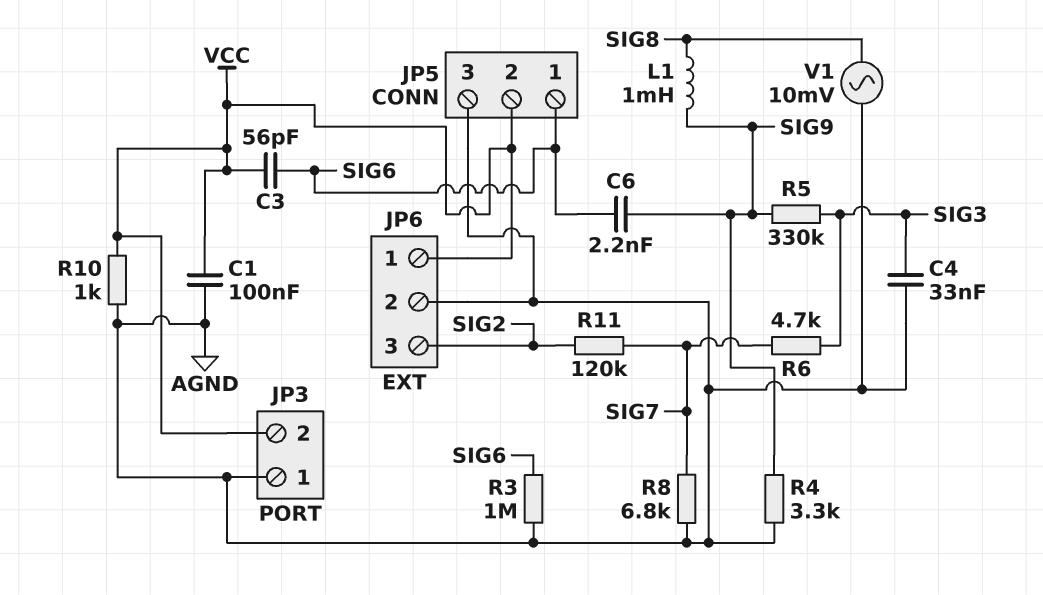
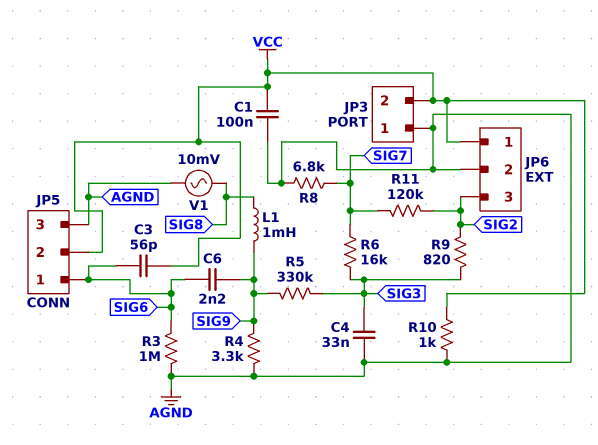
R6: 4.7k (SIG3, SIG7) -> 16k (SIG3, SIG7)
R9: none -> 820 (SIG2, SIG3)

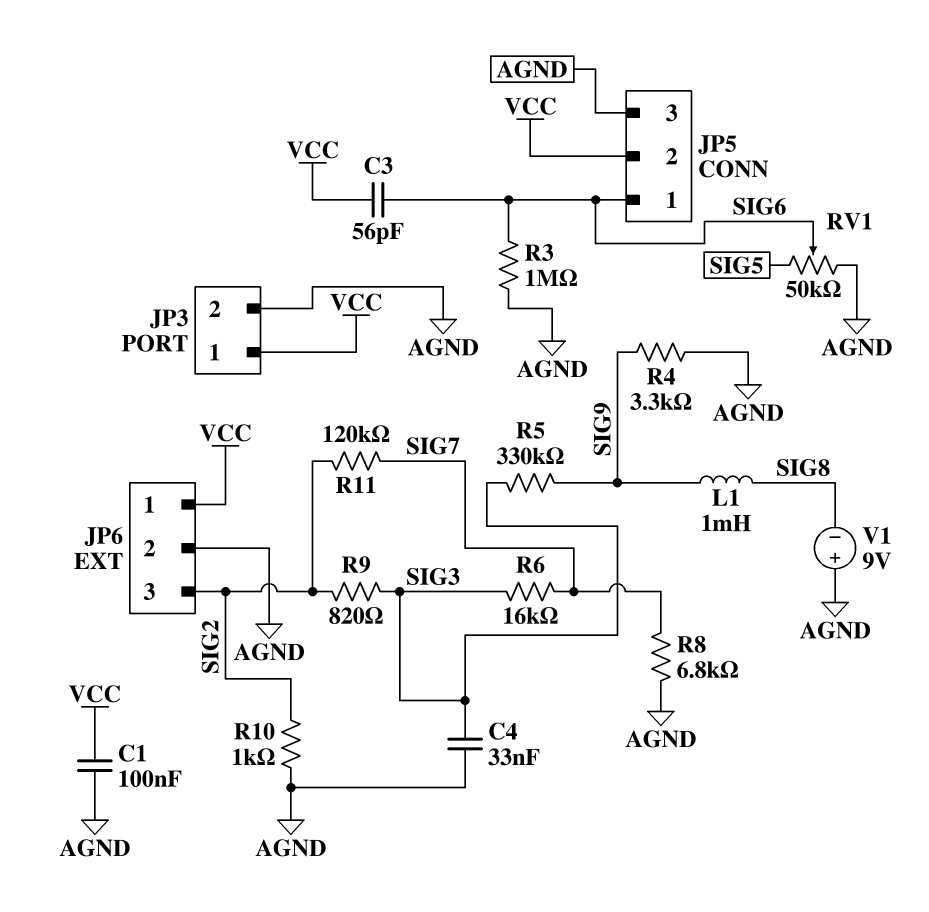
C6: 2.2nF (SIG6, SIG9) -> none
JP3 pin 1: AGND -> VCC
JP3 pin 2: VCC -> AGND
R10: 1k (AGND, VCC) -> 1k (AGND, SIG2)
RV1: none -> 50k (AGND, SIG5, wiper SIG6)
V1: AC 10mV (AGND, SIG8) -> 9V (plus AGND, minus SIG8)

